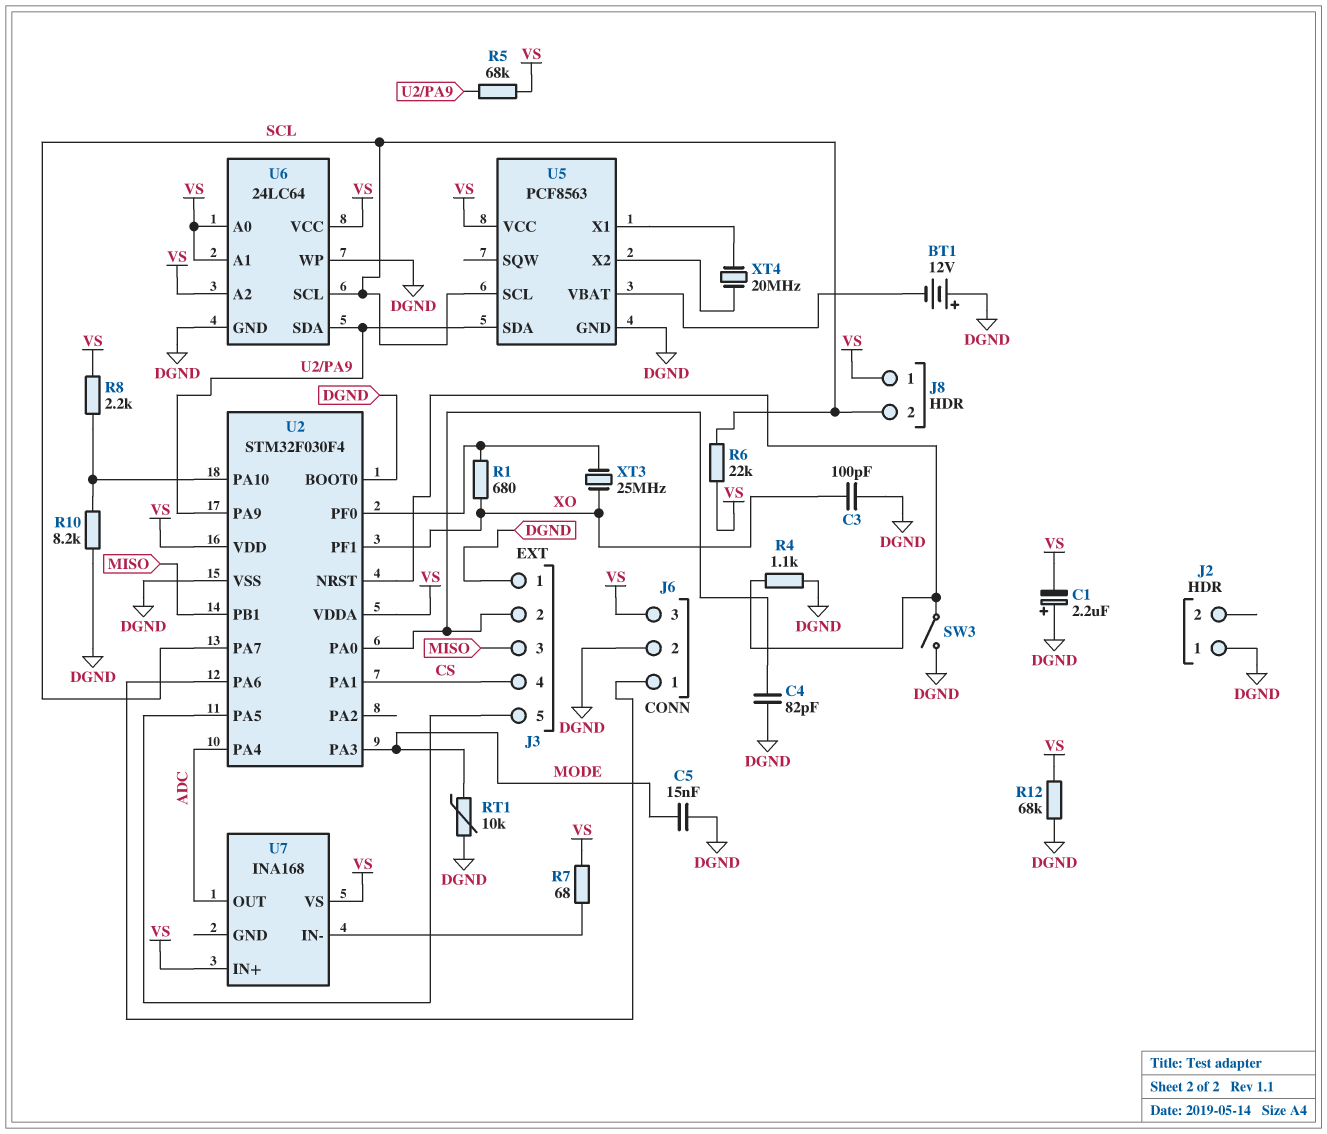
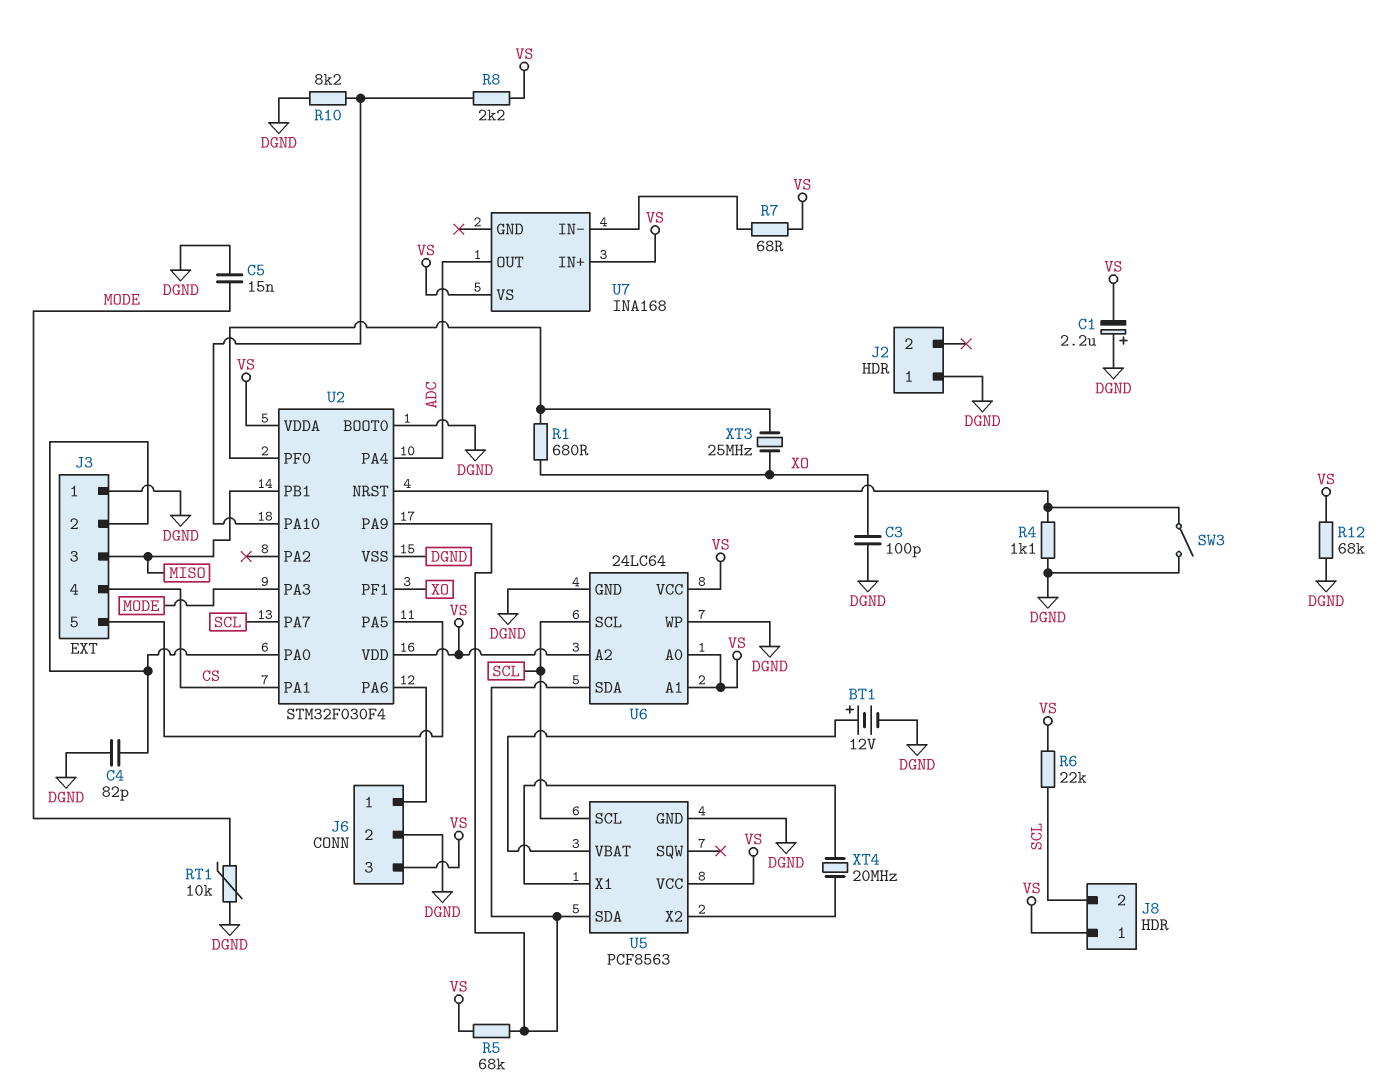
BT1: 12V (plus DGND, minus U5/VBAT) -> 12V (plus U5/VBAT, minus DGND)

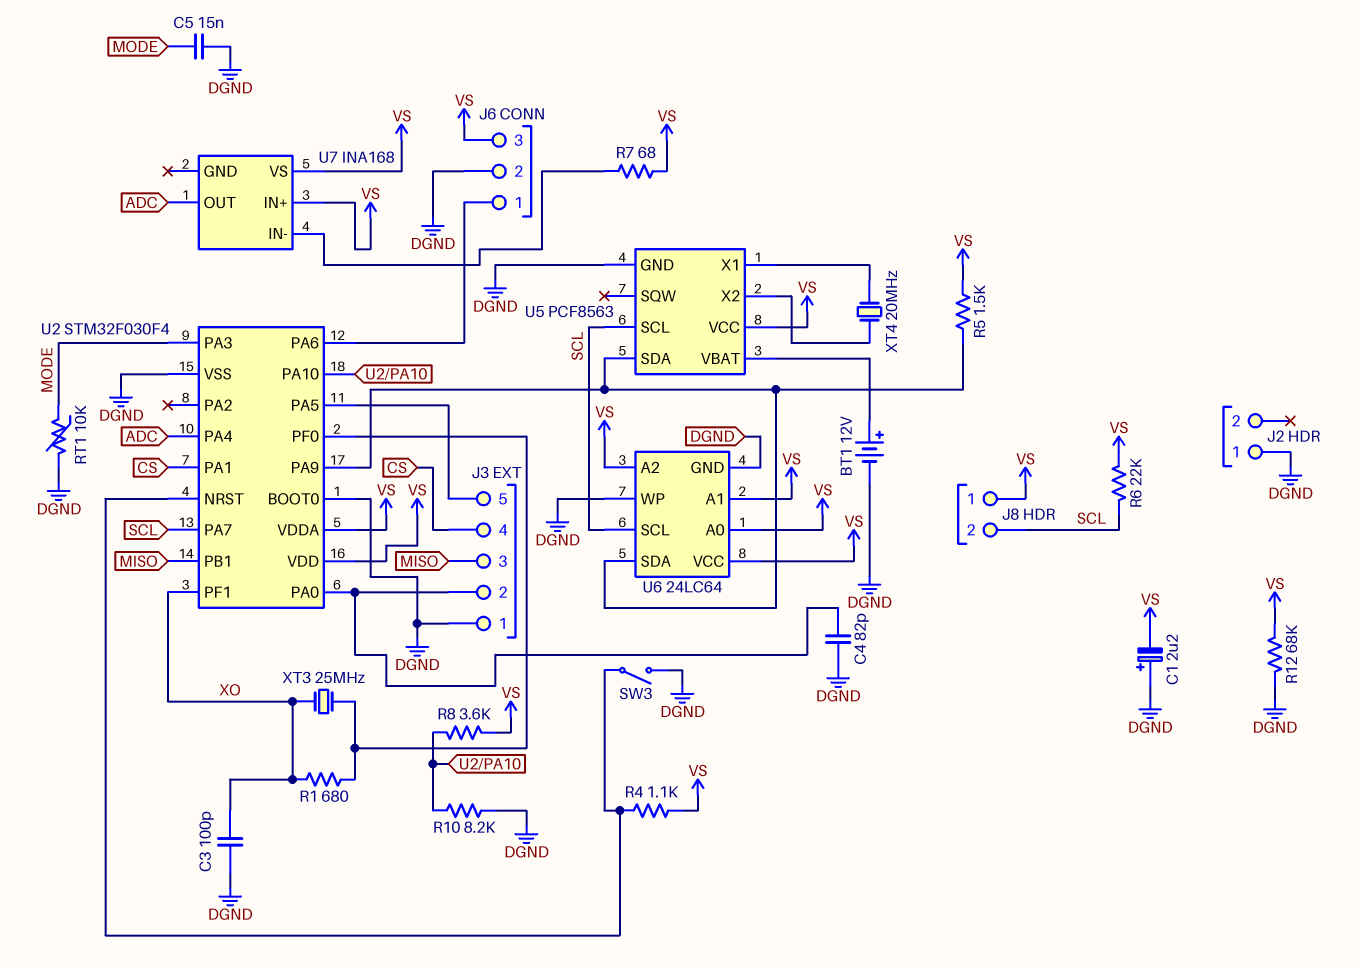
R4: 1.1k (DGND, U2/NRST) -> 1.1k (U2/NRST, VS)
R5: 68k (U2/PA9, VS) -> 1.5k (U2/PA9, VS)
R8: 2.2k (U2/PA10, VS) -> 3.6k (U2/PA10, VS)

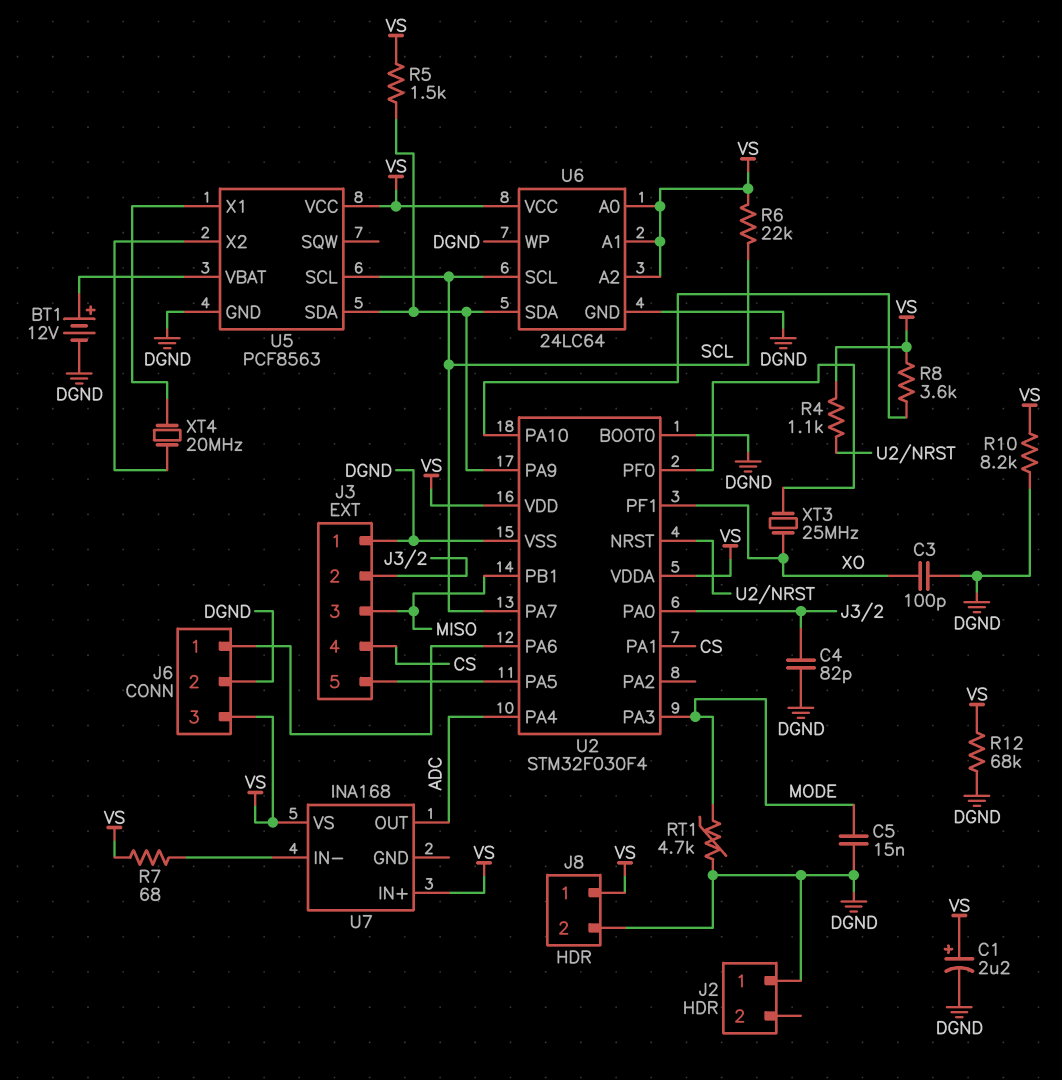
C1: 2.2uF (plus DGND, minus VS) -> 2.2uF (plus VS, minus DGND)
J8 pin 2: SCL -> DGND
R1: 680 (U2/PF0, XO) -> none
R10: 8.2k (DGND, U2/PA10) -> 8.2k (DGND, VS)
RT1: 10k (DGND, MODE) -> 4.7k (DGND, MODE)
SW3: switch (DGND, U2/NRST) -> none

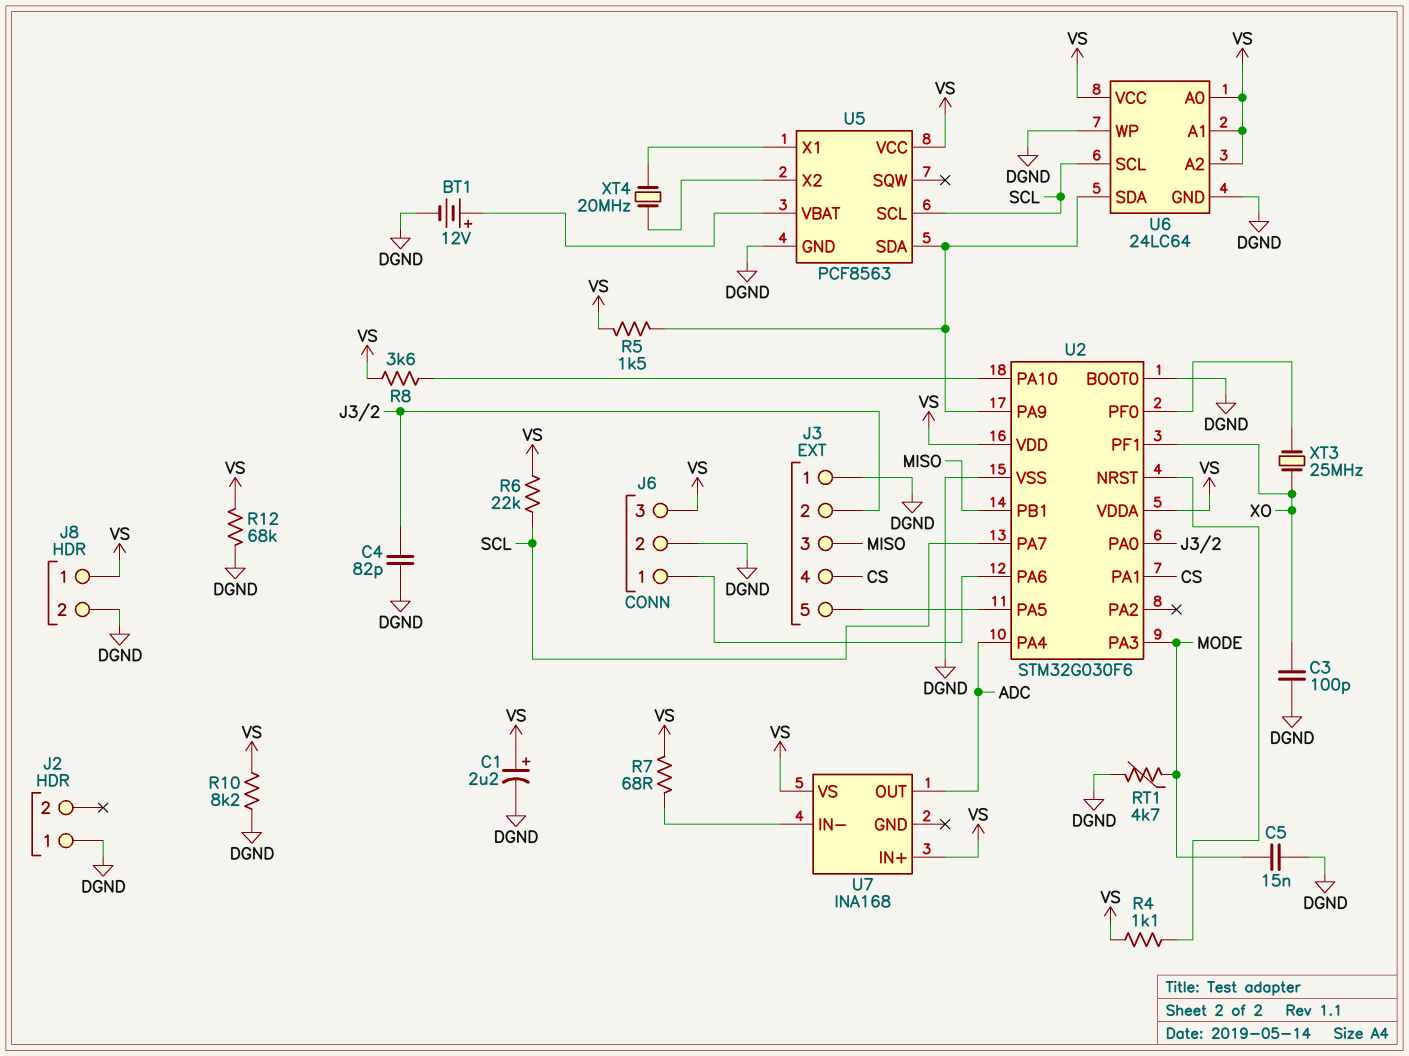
U2: STM32F030F4 -> STM32G030F6

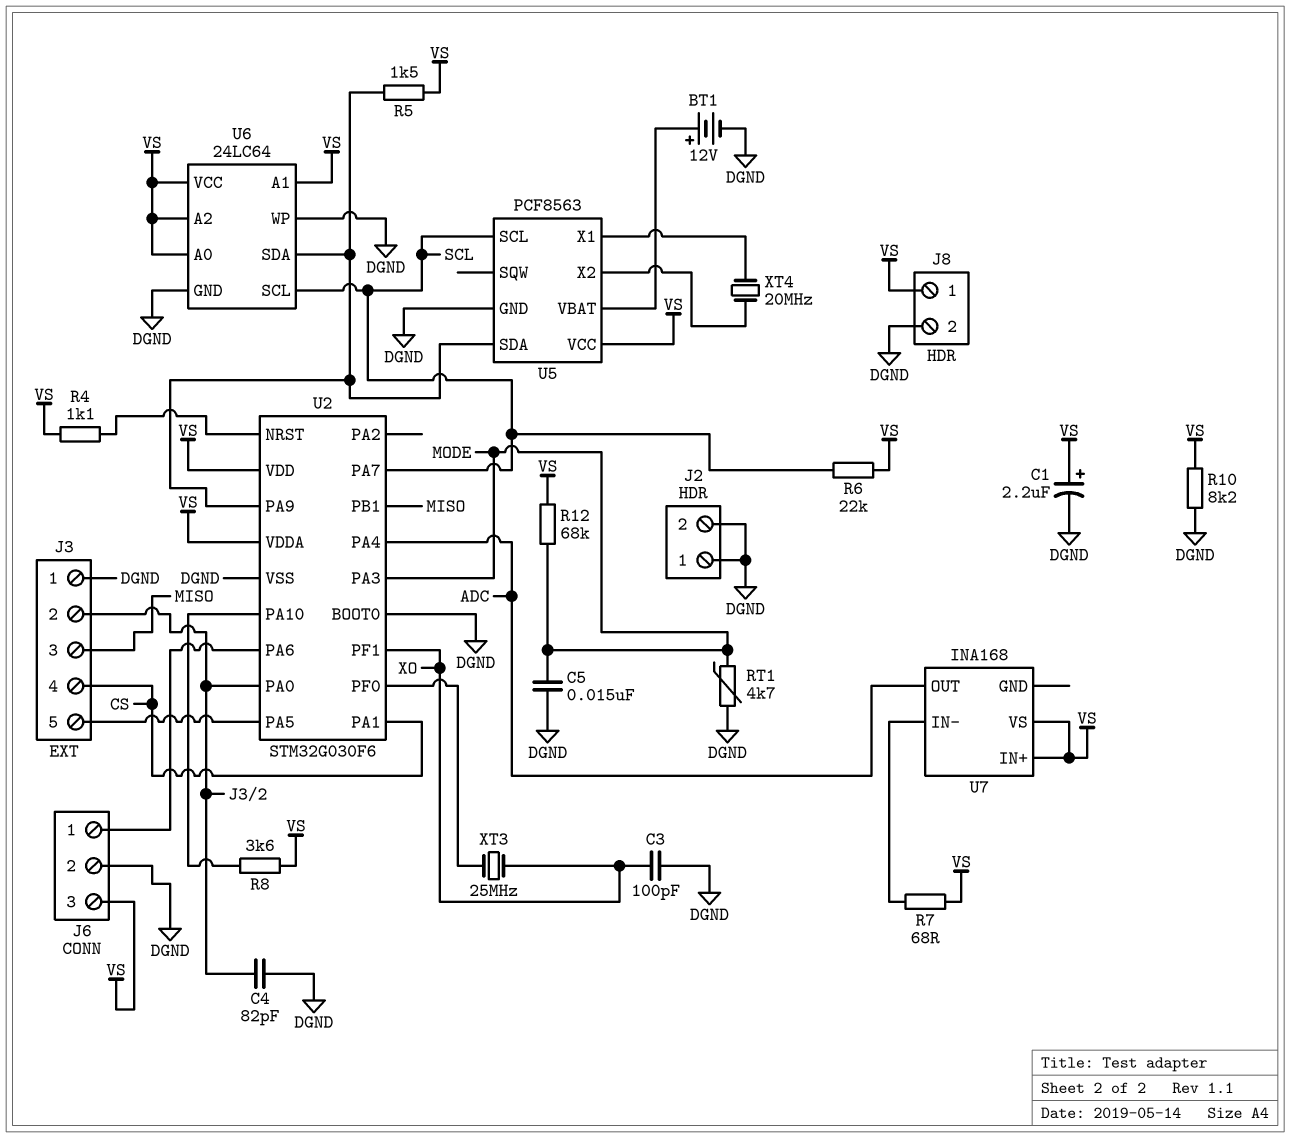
J2 pin 2: none -> DGND
R12: 68k (DGND, VS) -> 68k (MODE, VS)

